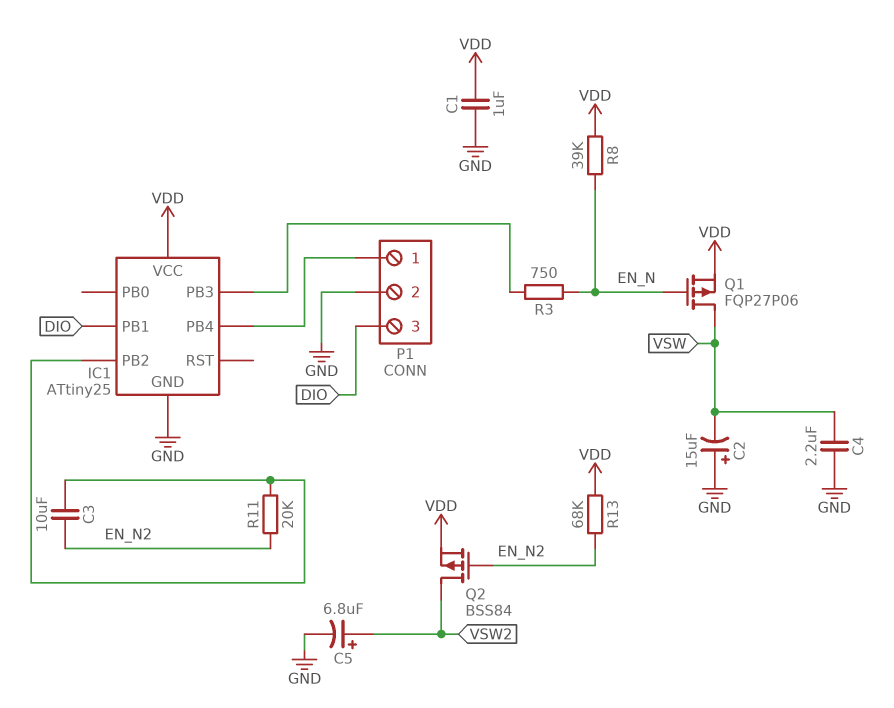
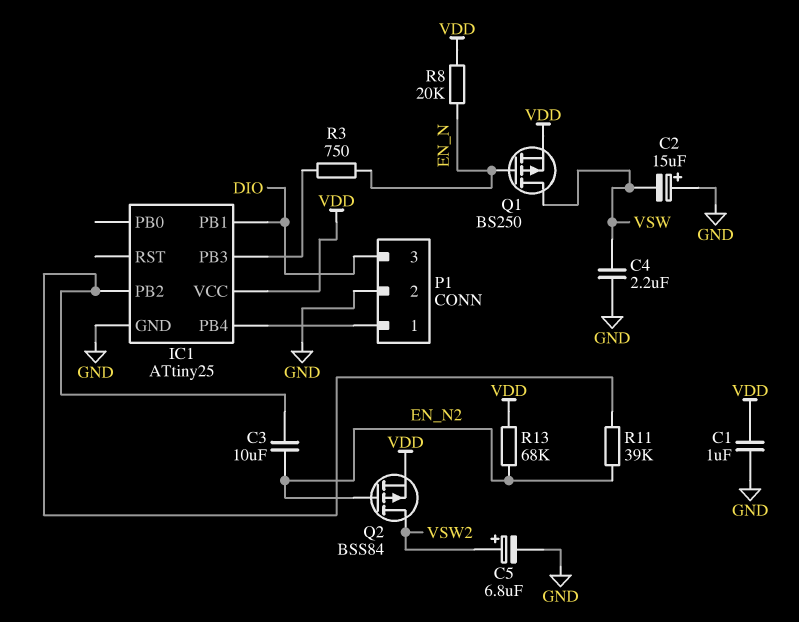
Q1: PMOS FQP27P06 (G EN_N, D VSW, S VDD) -> PMOS BS250 (G EN_N, D VSW, S VDD)
R8: 39k (EN_N, VDD) -> 20k (EN_N, VDD)
R11: 20k (EN_N2, IC1/PB2) -> 39k (EN_N2, IC1/PB2)

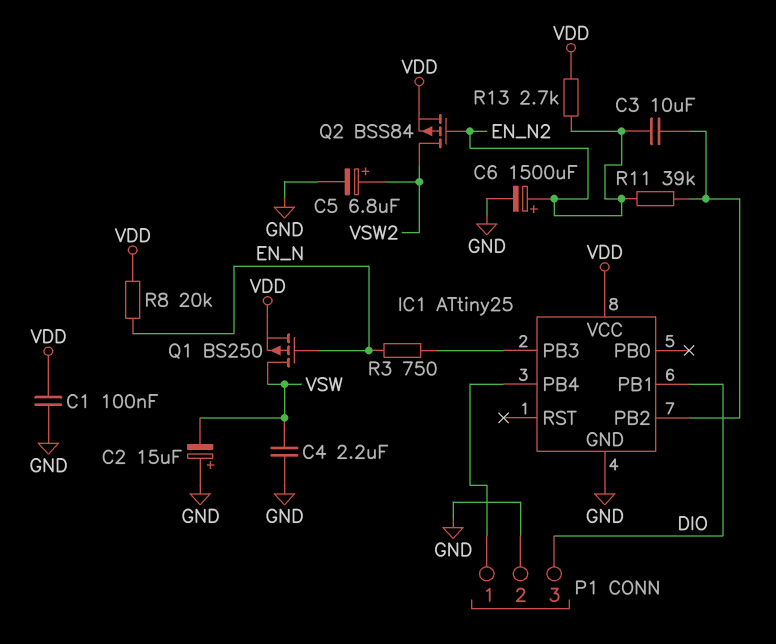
C1: 1uF (GND, VDD) -> 100nF (GND, VDD)
C6: none -> 1500uF (plus EN_N2, minus GND)
R13: 68k (EN_N2, VDD) -> 2.7k (EN_N2, VDD)

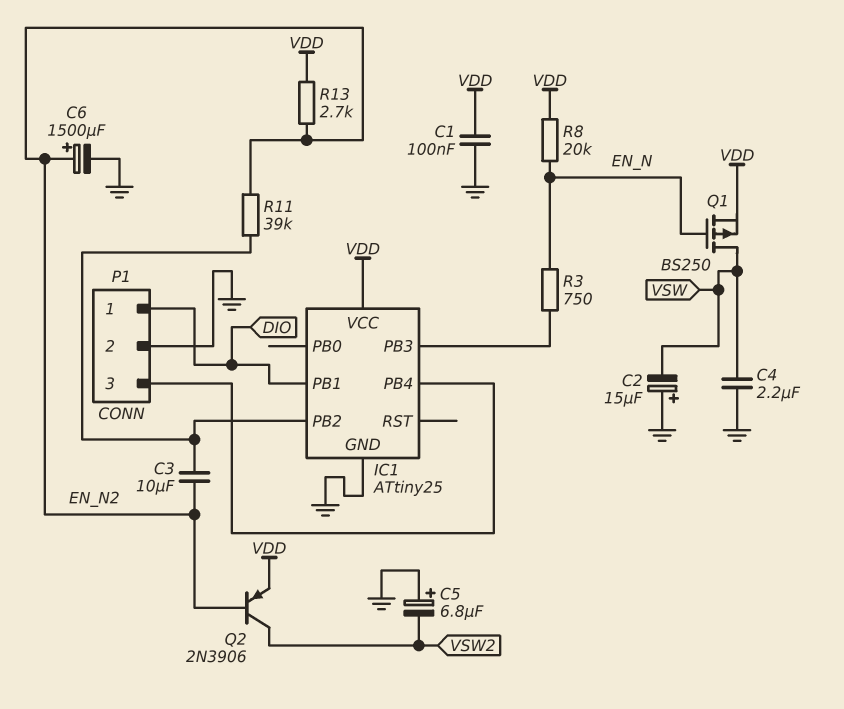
C5: 6.8uF (plus VSW2, minus GND) -> 6.8uF (plus GND, minus VSW2)
P1 pin 1: IC1/PB4 -> DIO
P1 pin 3: DIO -> IC1/PB4
Q2: PMOS BSS84 (G EN_N2, D VSW2, S VDD) -> PNP 2N3906 (B EN_N2, C VSW2, E VDD)

